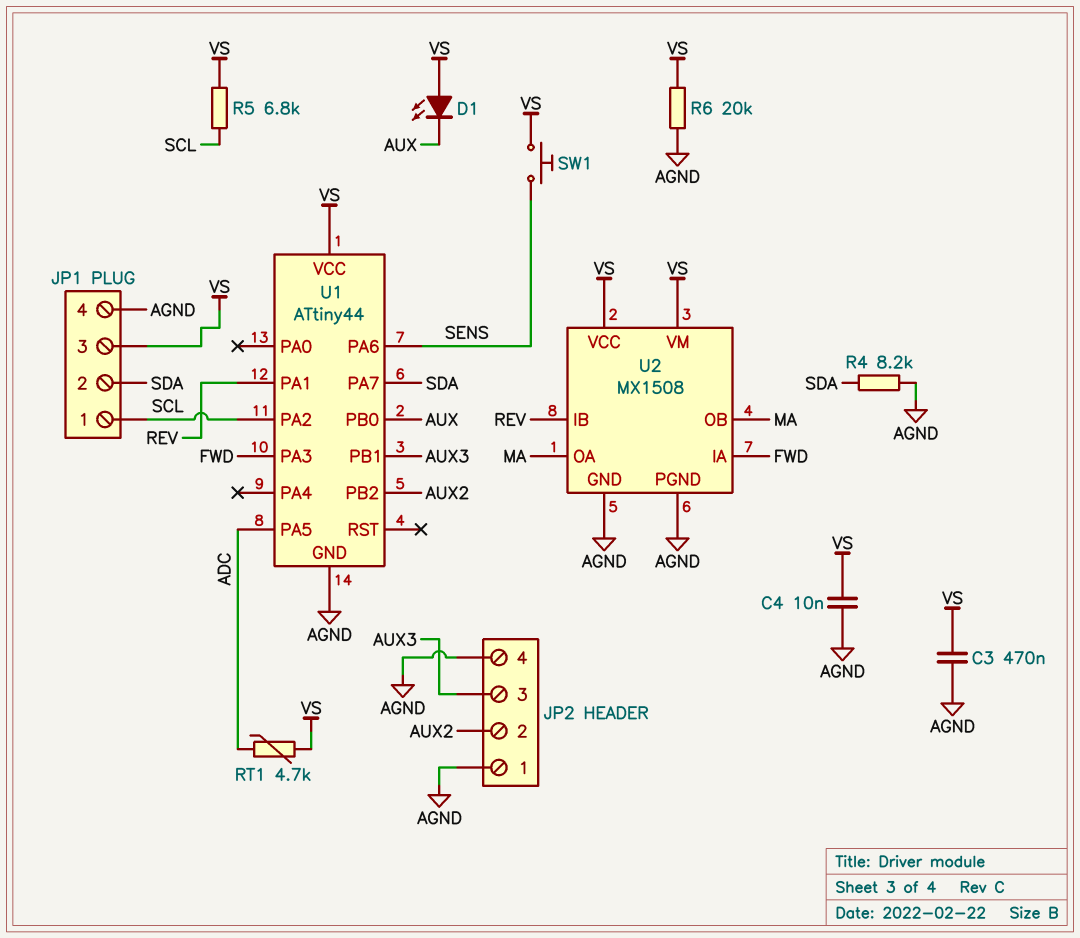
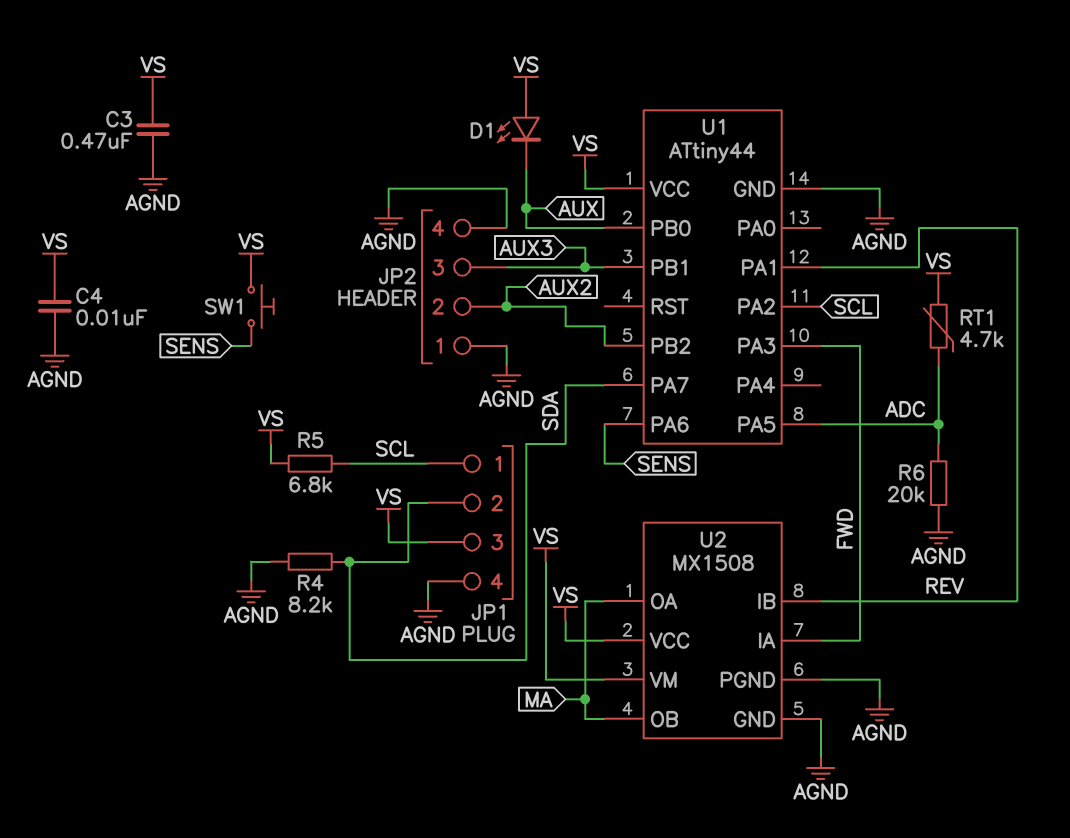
R6: 20k (AGND, VS) -> 20k (ADC, AGND)

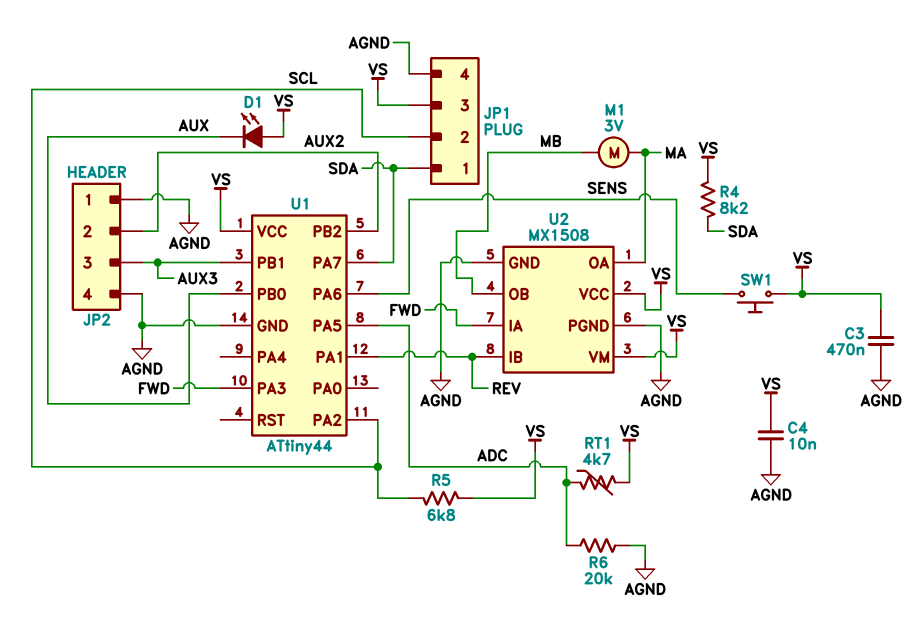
JP1 pin 1: SCL -> SDA
JP1 pin 2: SDA -> SCL
M1: none -> motor 3V (MA, MB)
R4: 8.2k (AGND, SDA) -> 8.2k (SDA, VS)
U2 pin OB: MA -> MB

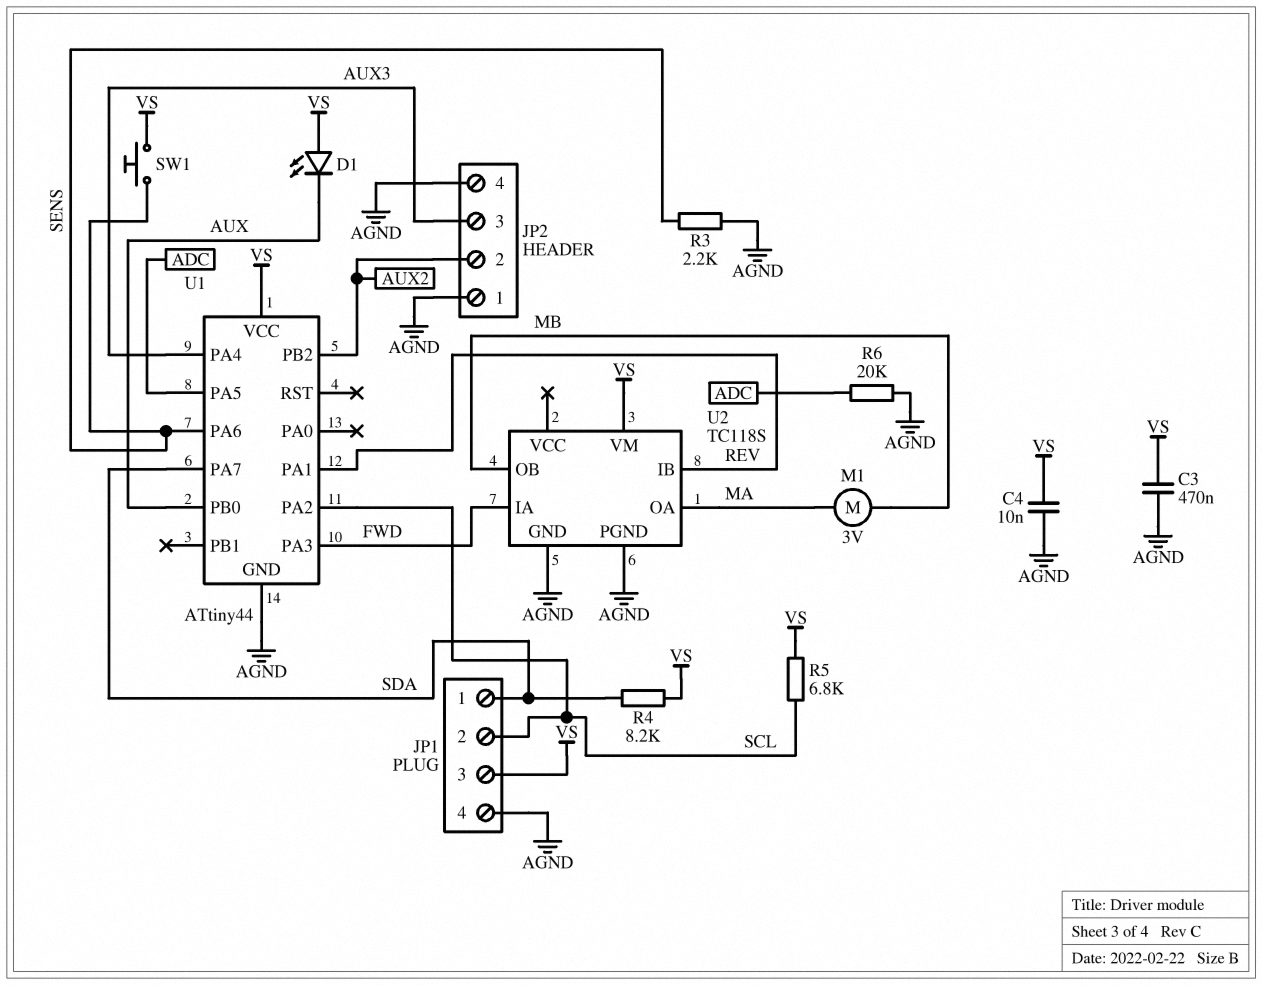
R3: none -> 2.2k (AGND, SENS)
RT1: 4.7k (ADC, VS) -> none
U1 pin PA4: none -> AUX3
U1 pin PB1: AUX3 -> none
U2: MX1508 -> TC118S
U2 pin VCC: VS -> none

